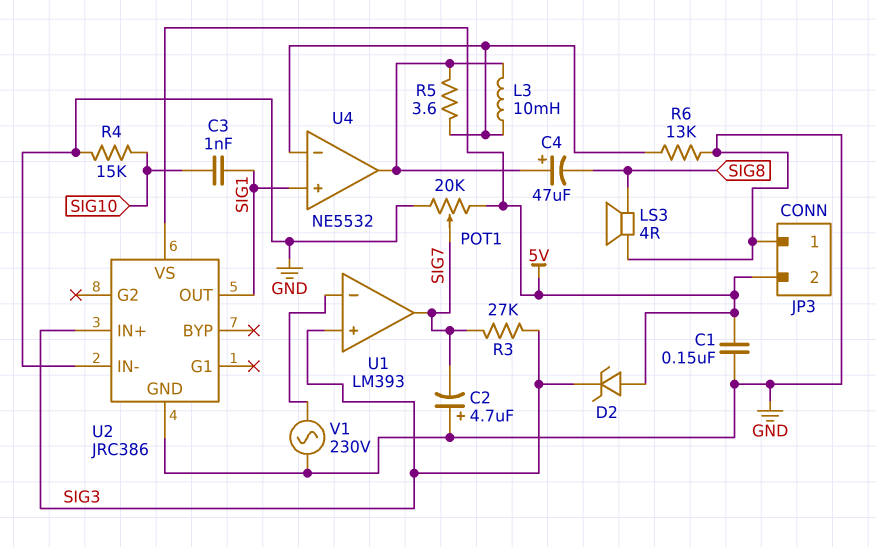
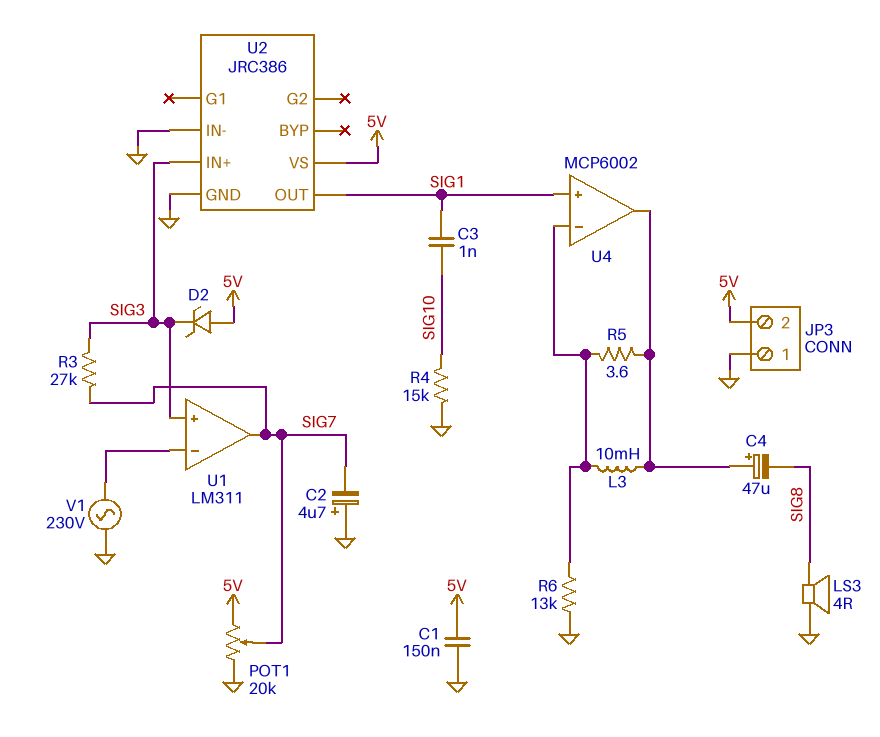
U1: LM393 -> LM311
U4: NE5532 -> MCP6002

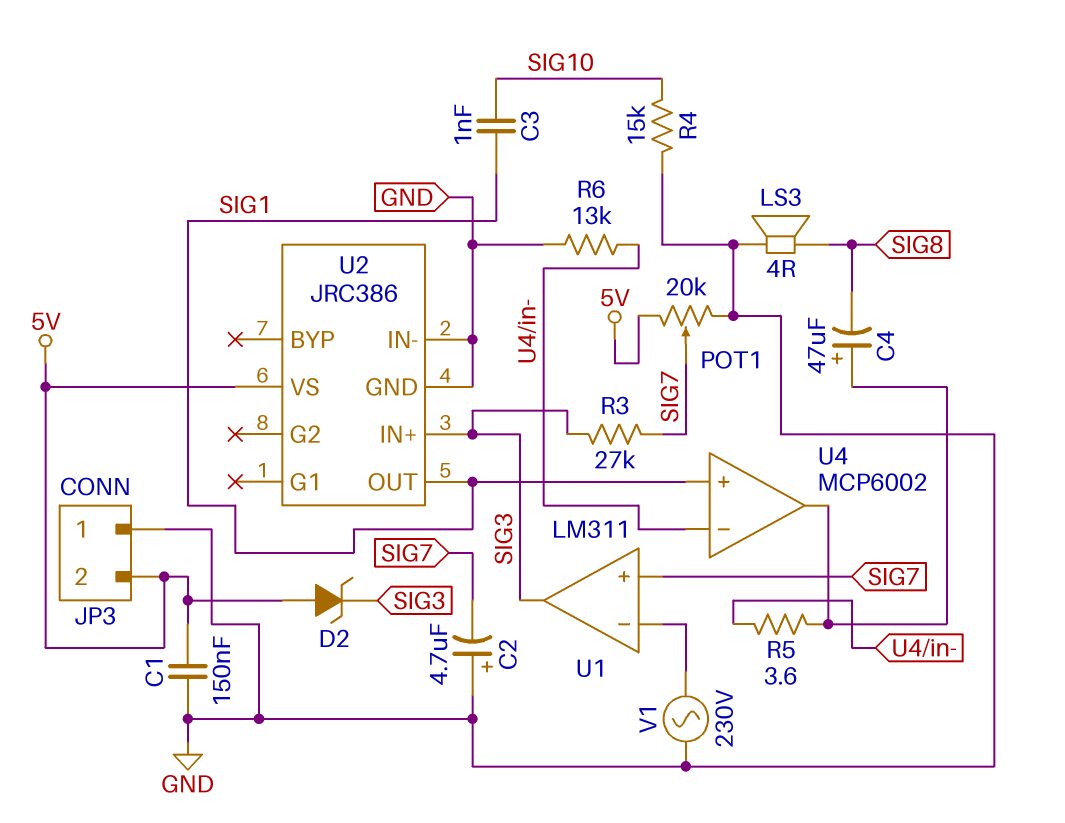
L3: 10mH (U4/in-, U4/out) -> none
U1 pin in+: SIG3 -> SIG7
U1 pin out: SIG7 -> SIG3

